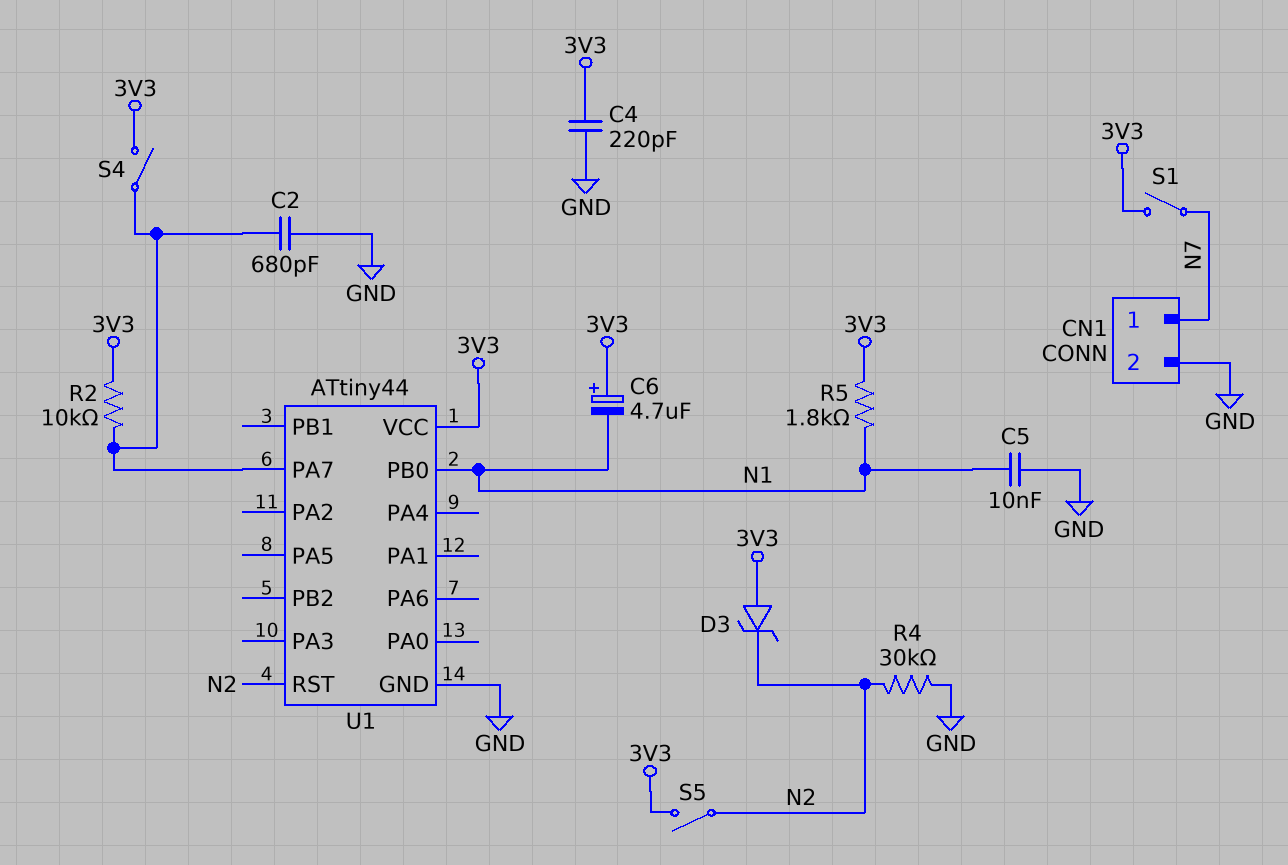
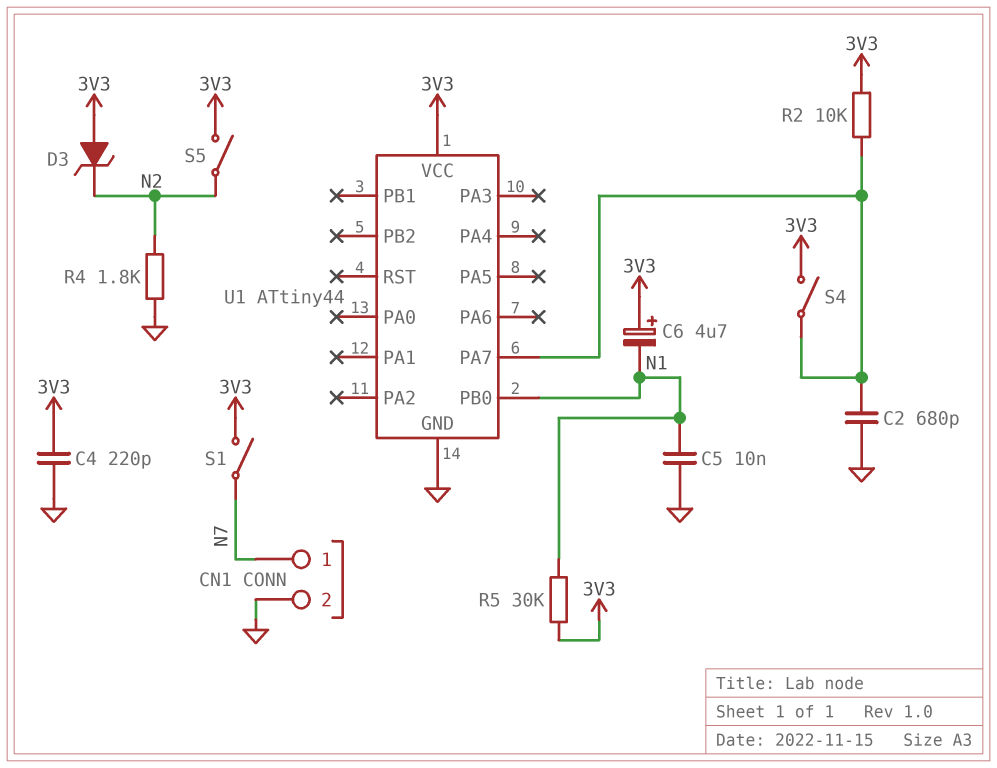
R4: 30k (GND, N2) -> 1.8k (GND, N2)
R5: 1.8k (3V3, N1) -> 30k (3V3, N1)
U1 pin RST: N2 -> none

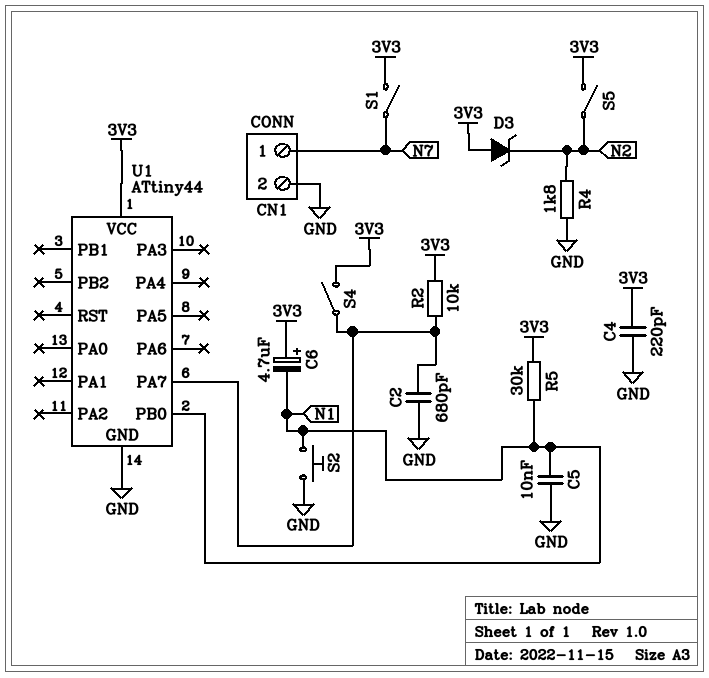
S2: none -> button (GND, N1)

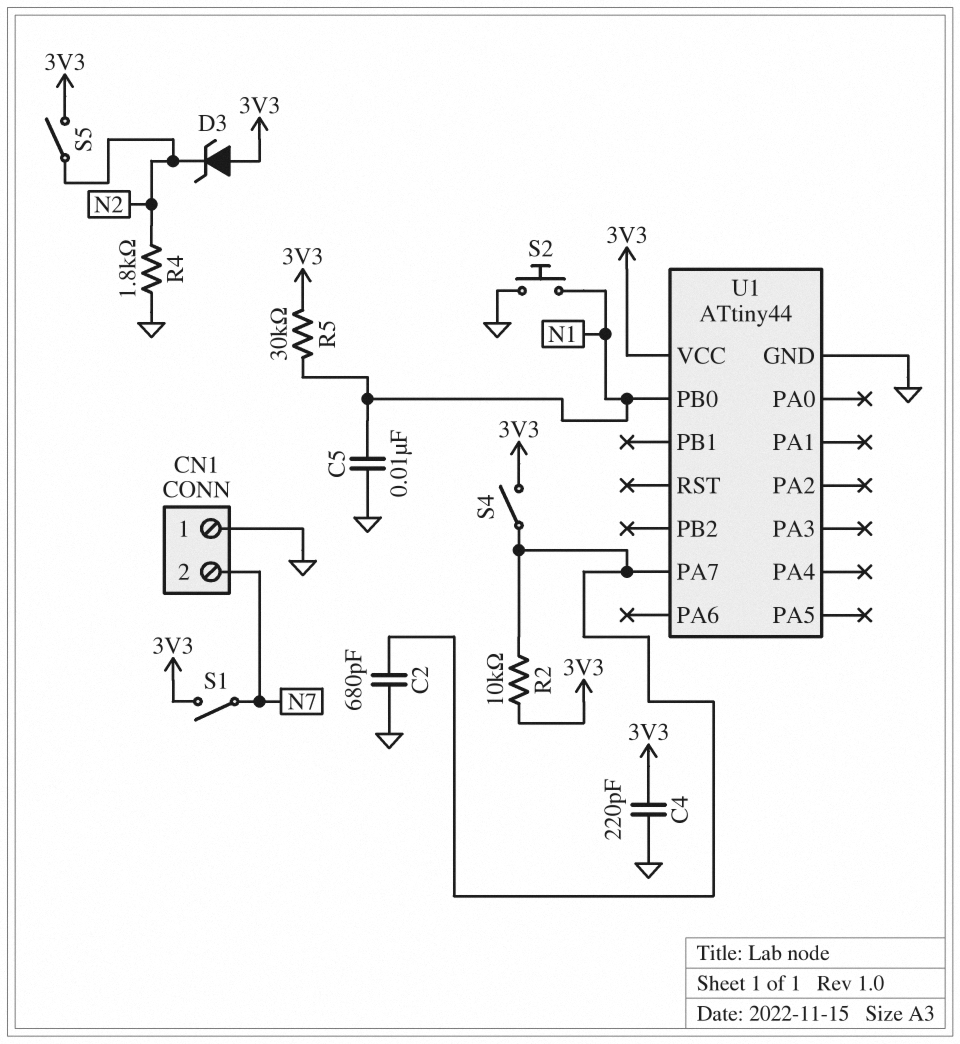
C6: 4.7uF (plus 3V3, minus N1) -> none
CN1 pin 1: N7 -> GND
CN1 pin 2: GND -> N7

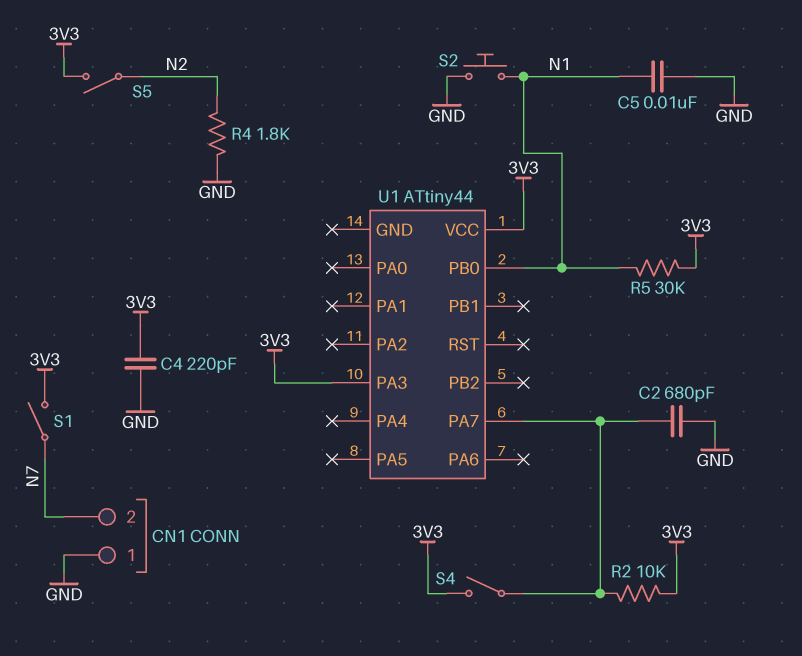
D3: zener (A 3V3, K N2) -> none
U1 pin GND: GND -> none
U1 pin PA3: none -> 3V3

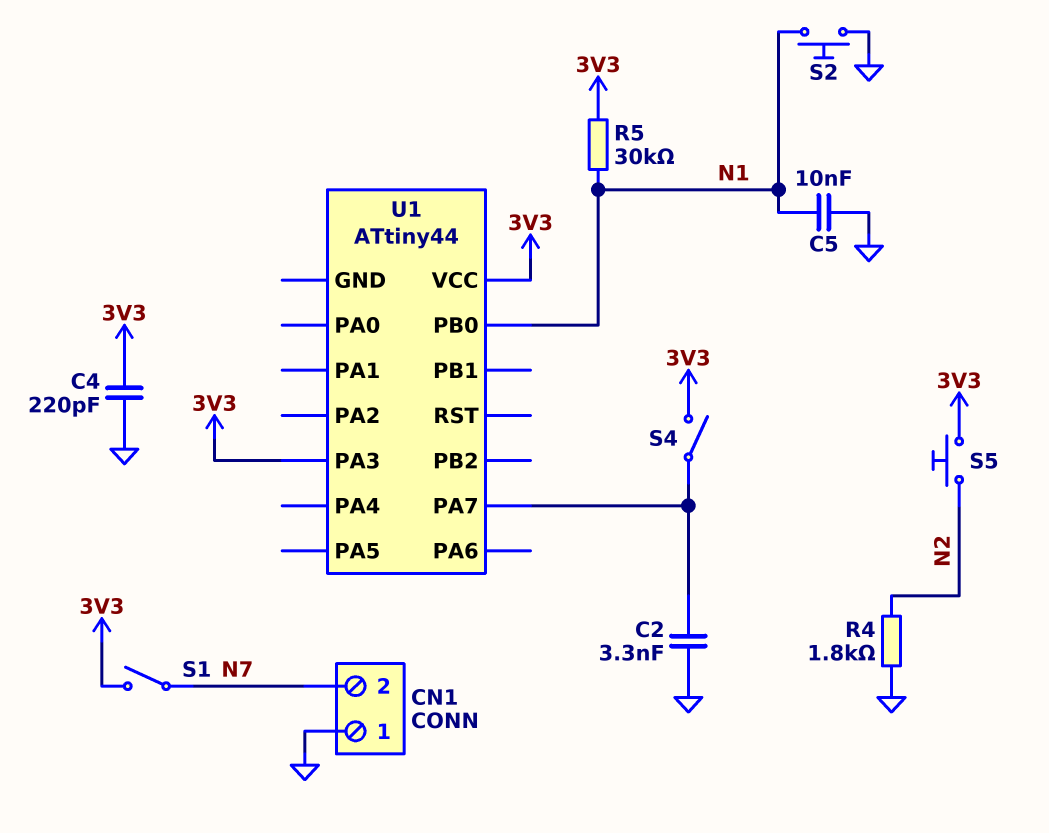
C2: 680pF (GND, U1/PA7) -> 3.3nF (GND, U1/PA7)
R2: 10k (3V3, U1/PA7) -> none
S5: switch (3V3, N2) -> button (3V3, N2)

